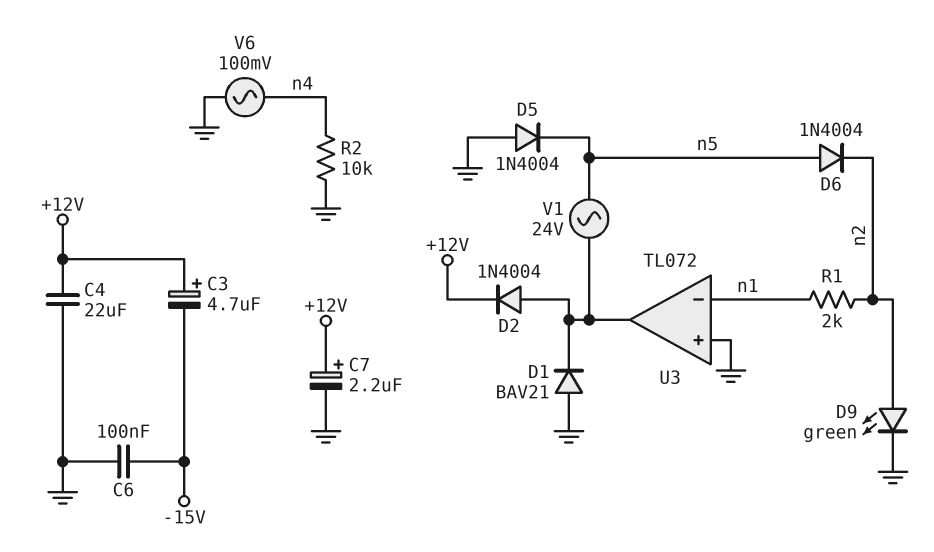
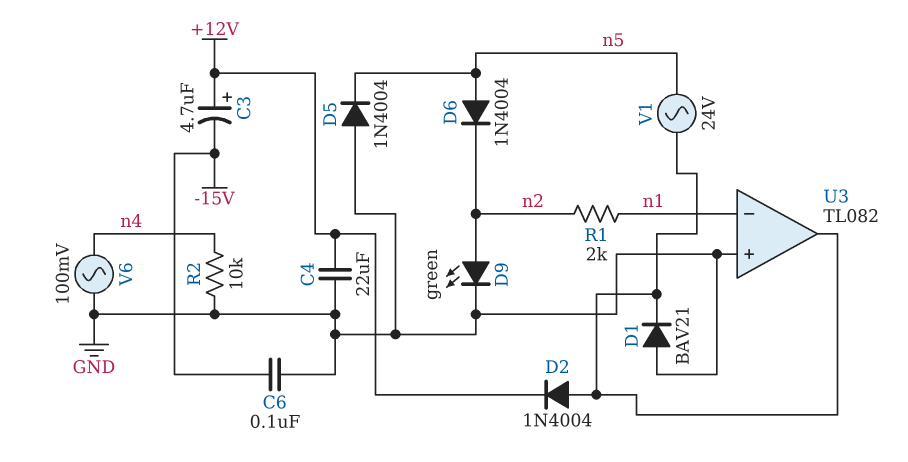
C7: 2.2uF (plus +12V, minus GND) -> none
U3: TL072 -> TL082

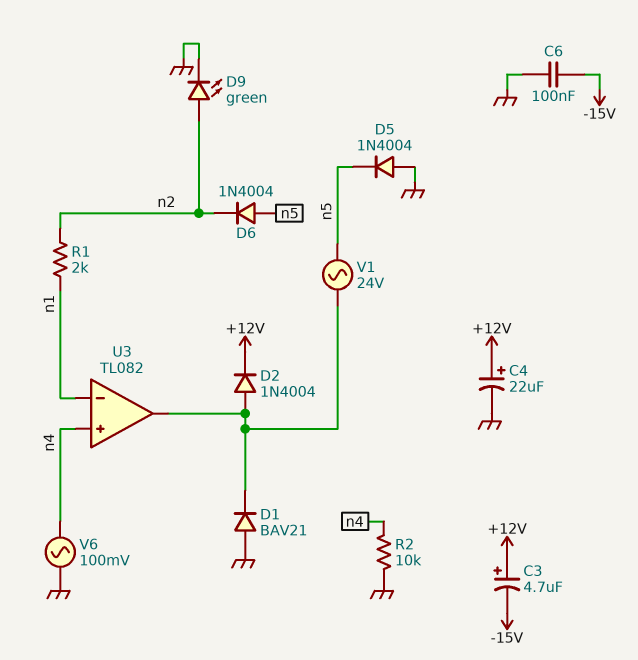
C4: 22uF (+12V, GND) -> 22uF (plus +12V, minus GND)
U3 pin in+: GND -> n4

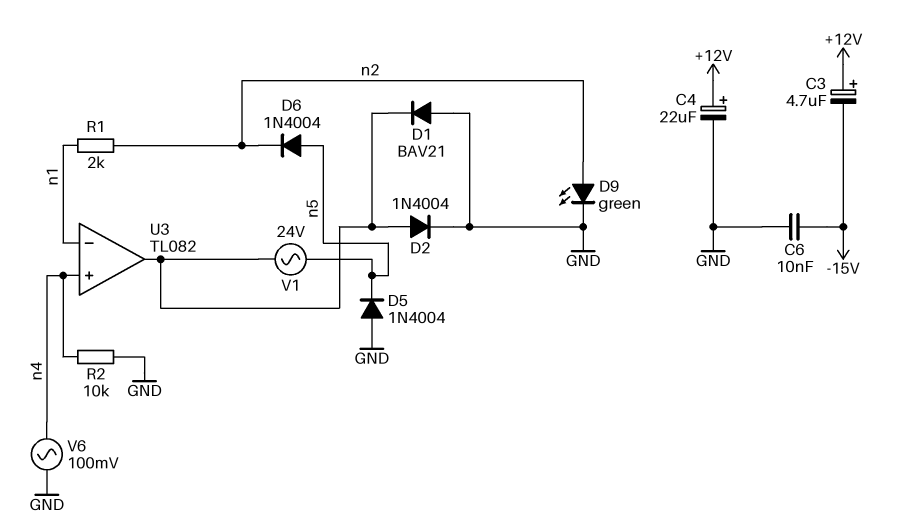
C6: 100nF (-15V, GND) -> 10nF (-15V, GND)
D2: diode 1N4004 (A U3/out, K +12V) -> diode 1N4004 (A U3/out, K GND)

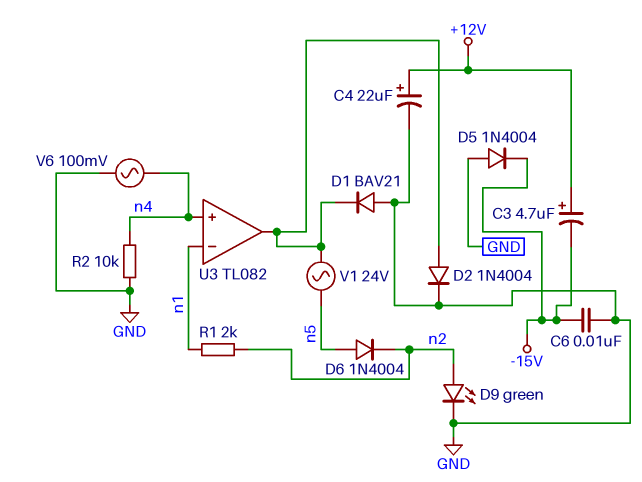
D5: diode 1N4004 (A GND, K n5) -> diode 1N4004 (A GND, K -15V)

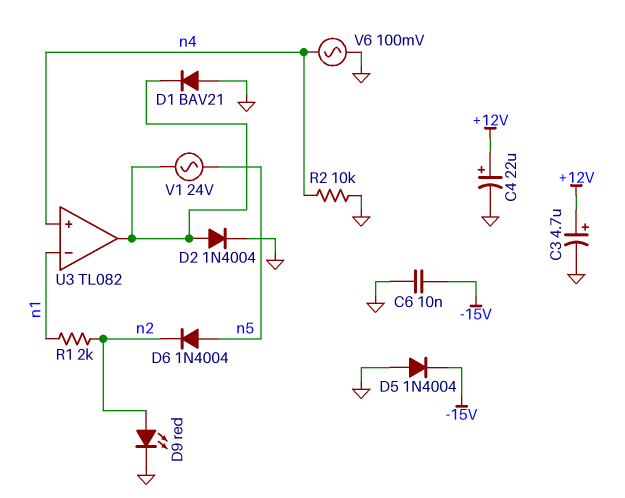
C3: 4.7uF (plus +12V, minus -15V) -> 4.7uF (plus +12V, minus GND)
D9: LED green (A n2, K GND) -> LED red (A n2, K GND)

